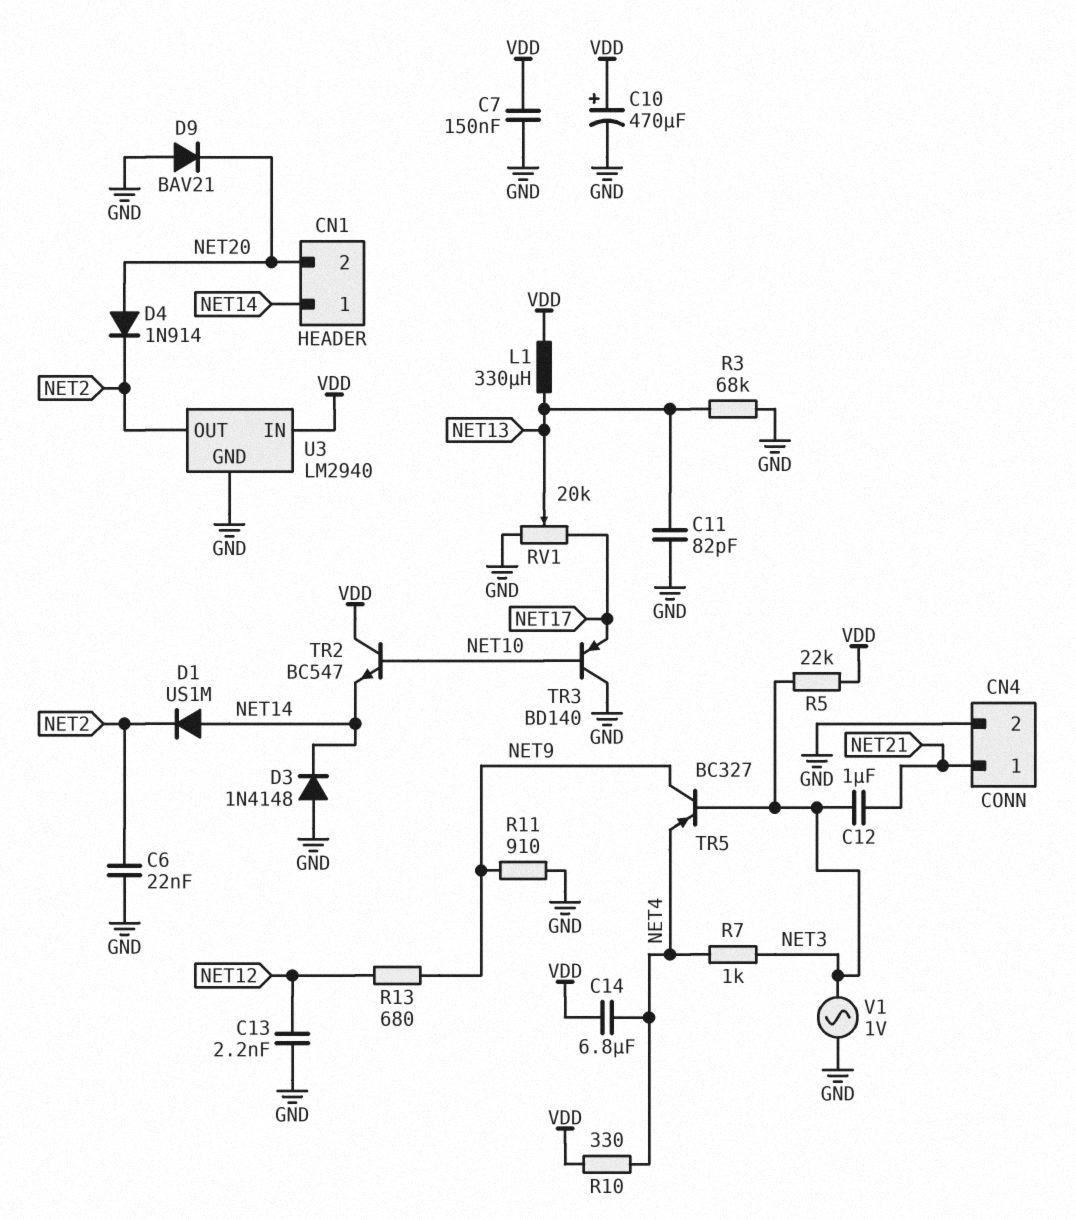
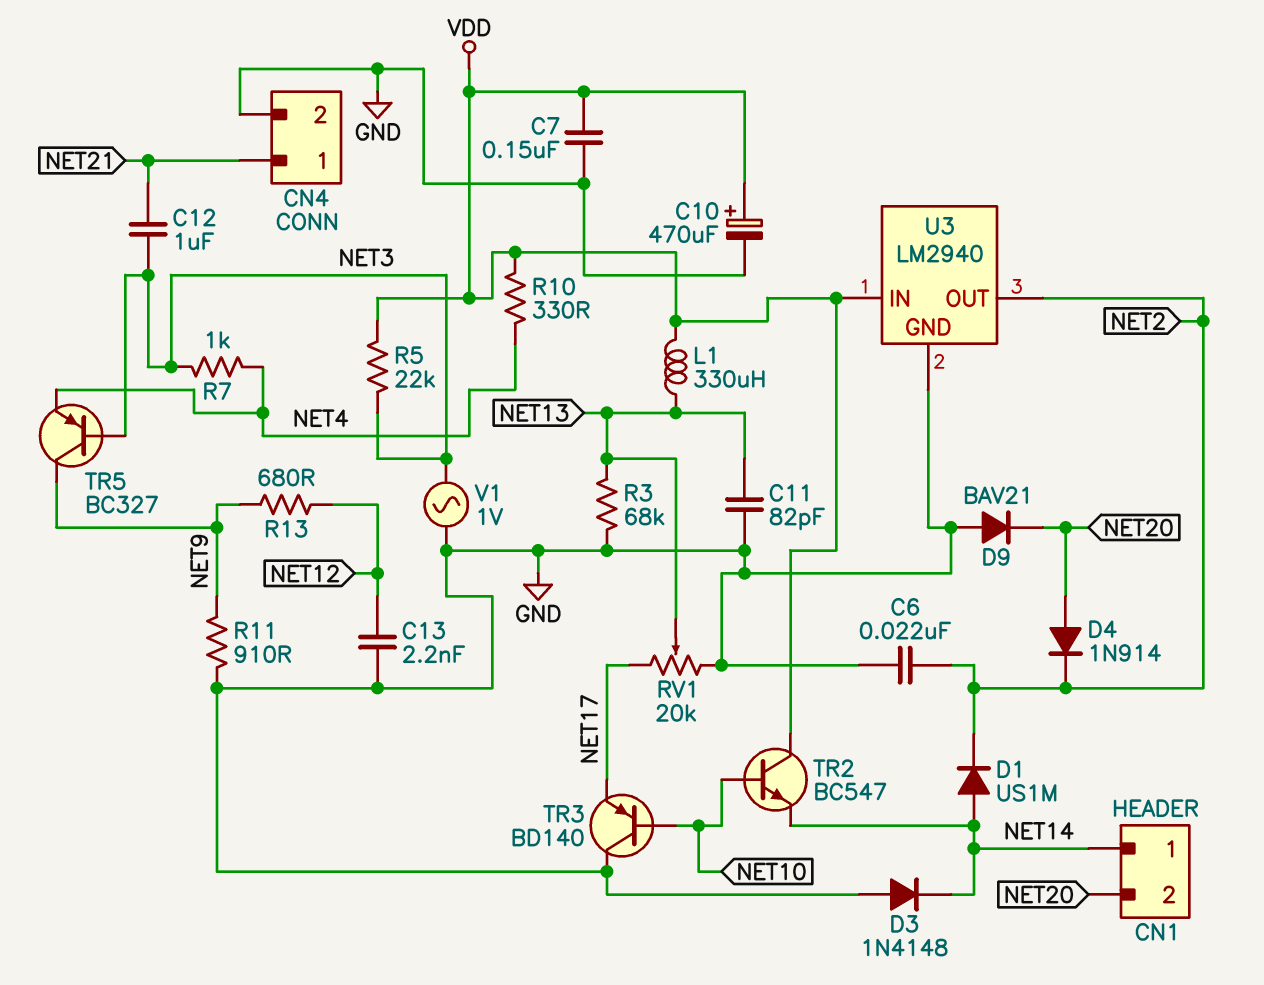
C14: 6.8uF (NET4, VDD) -> none

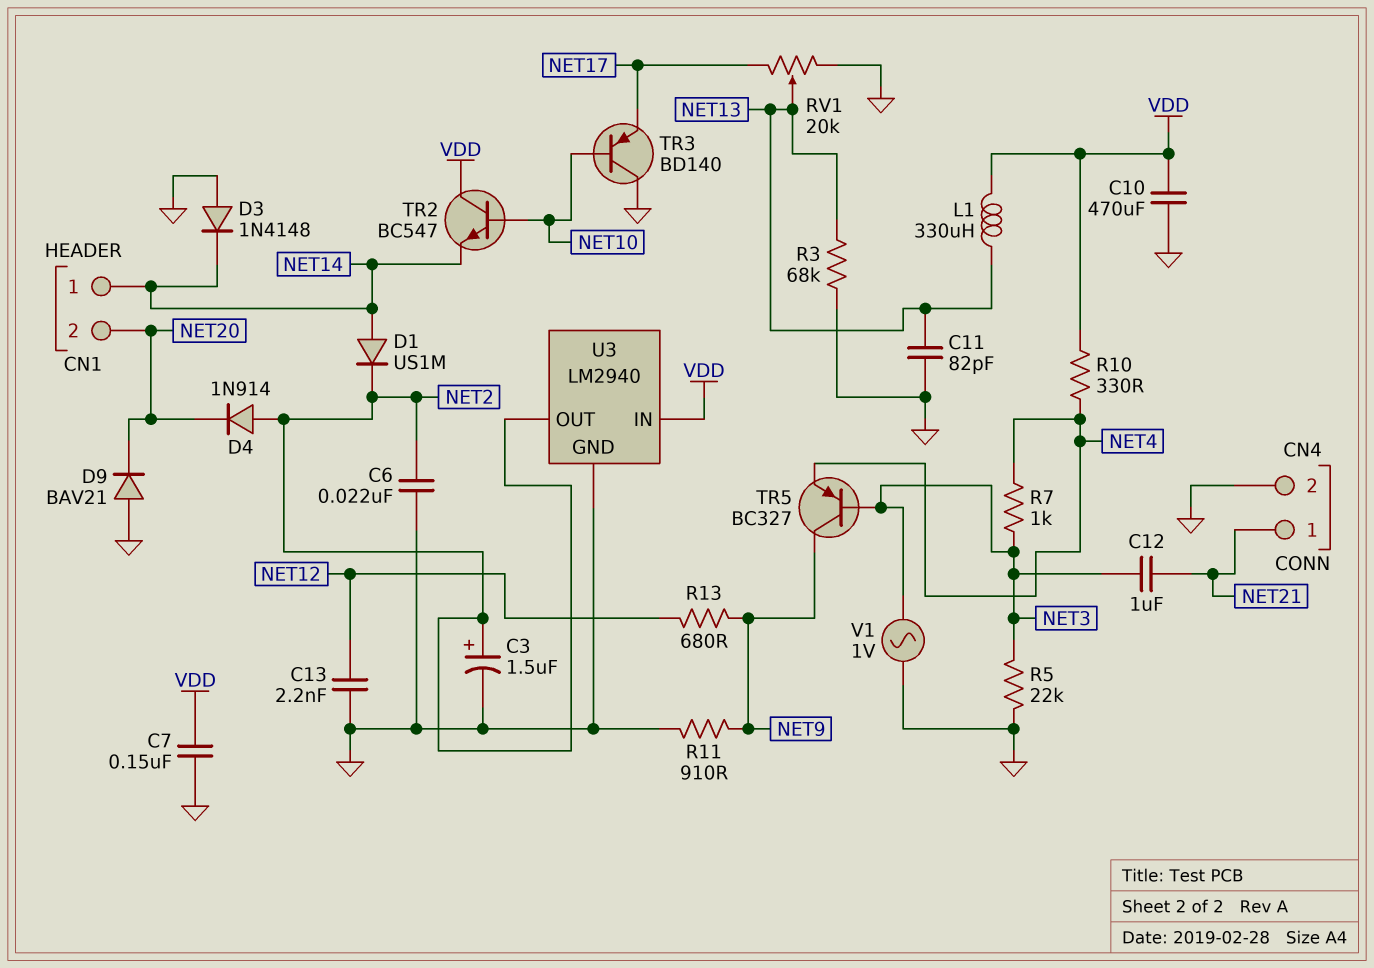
C3: none -> 1.5uF (plus NET2, minus GND)
C10: 470uF (plus VDD, minus GND) -> 470uF (GND, VDD)
D4: diode 1N914 (A NET20, K NET2) -> diode 1N914 (A NET2, K NET20)
R5: 22k (NET3, VDD) -> 22k (GND, NET3)

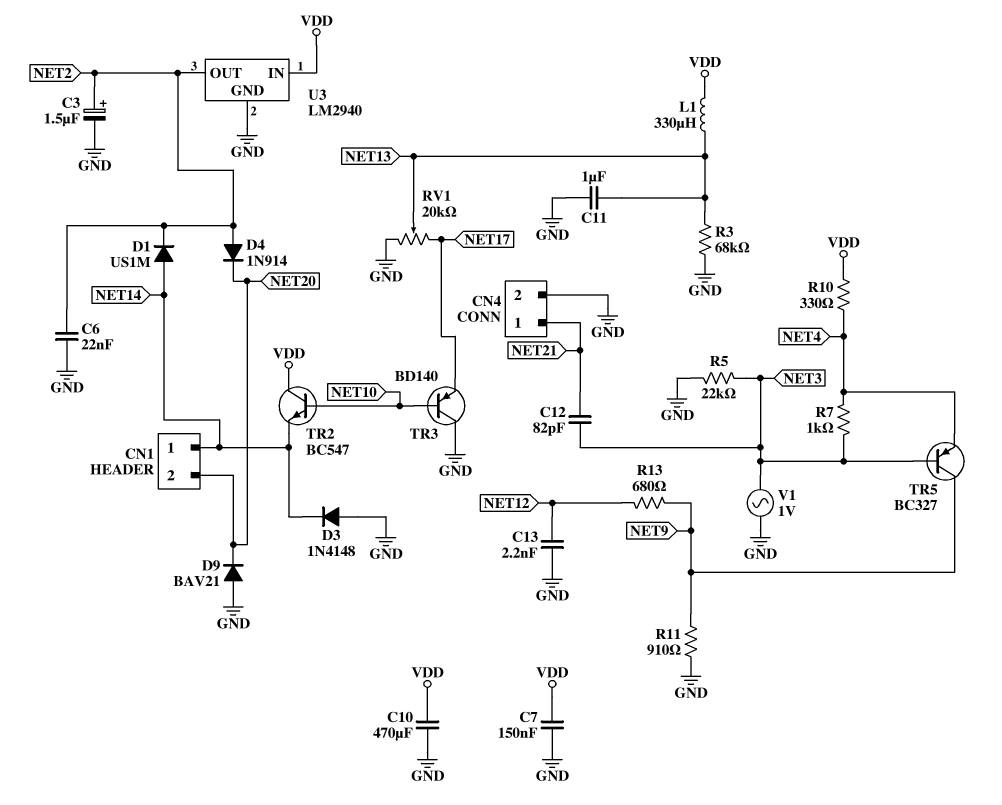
C11: 82pF (GND, NET13) -> 1uF (GND, NET13)
C12: 1uF (NET3, NET21) -> 82pF (NET3, NET21)

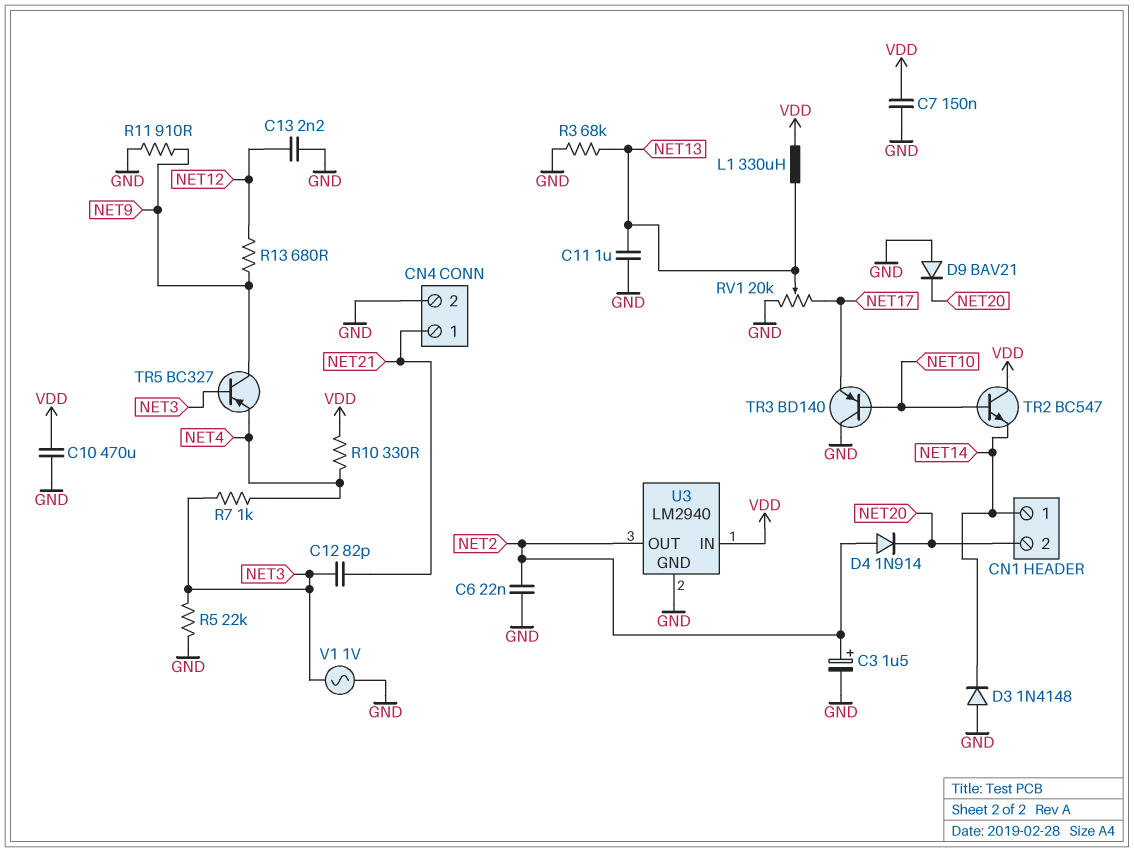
D1: diode US1M (A NET14, K NET2) -> none

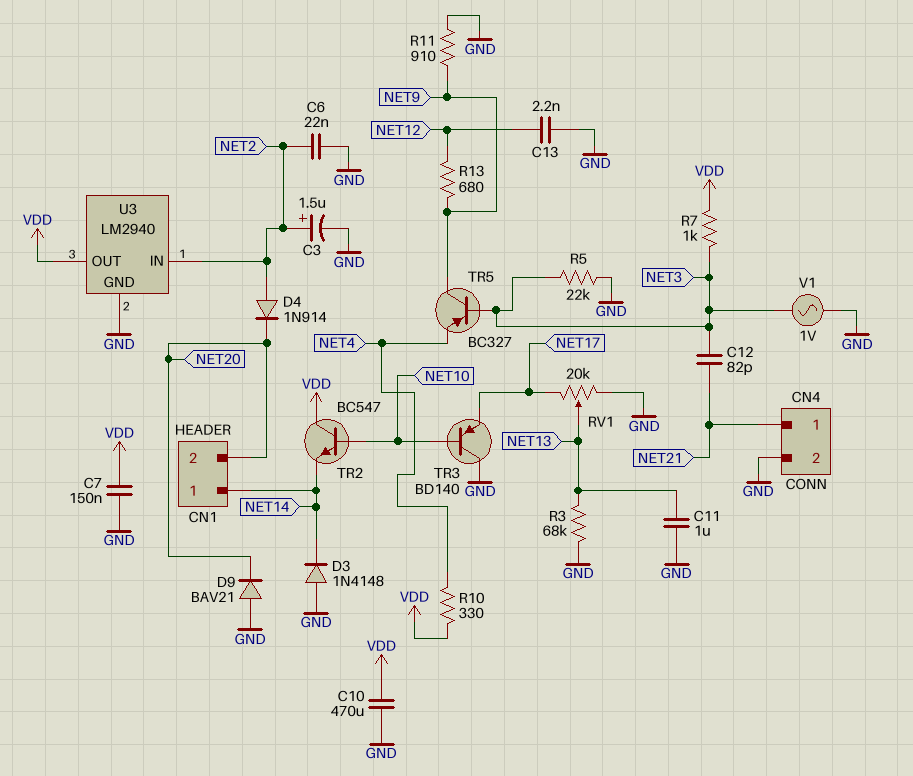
L1: 330uH (NET13, VDD) -> none
R7: 1k (NET3, NET4) -> 1k (NET3, VDD)
U3 pin IN: VDD -> NET2
U3 pin OUT: NET2 -> VDD

